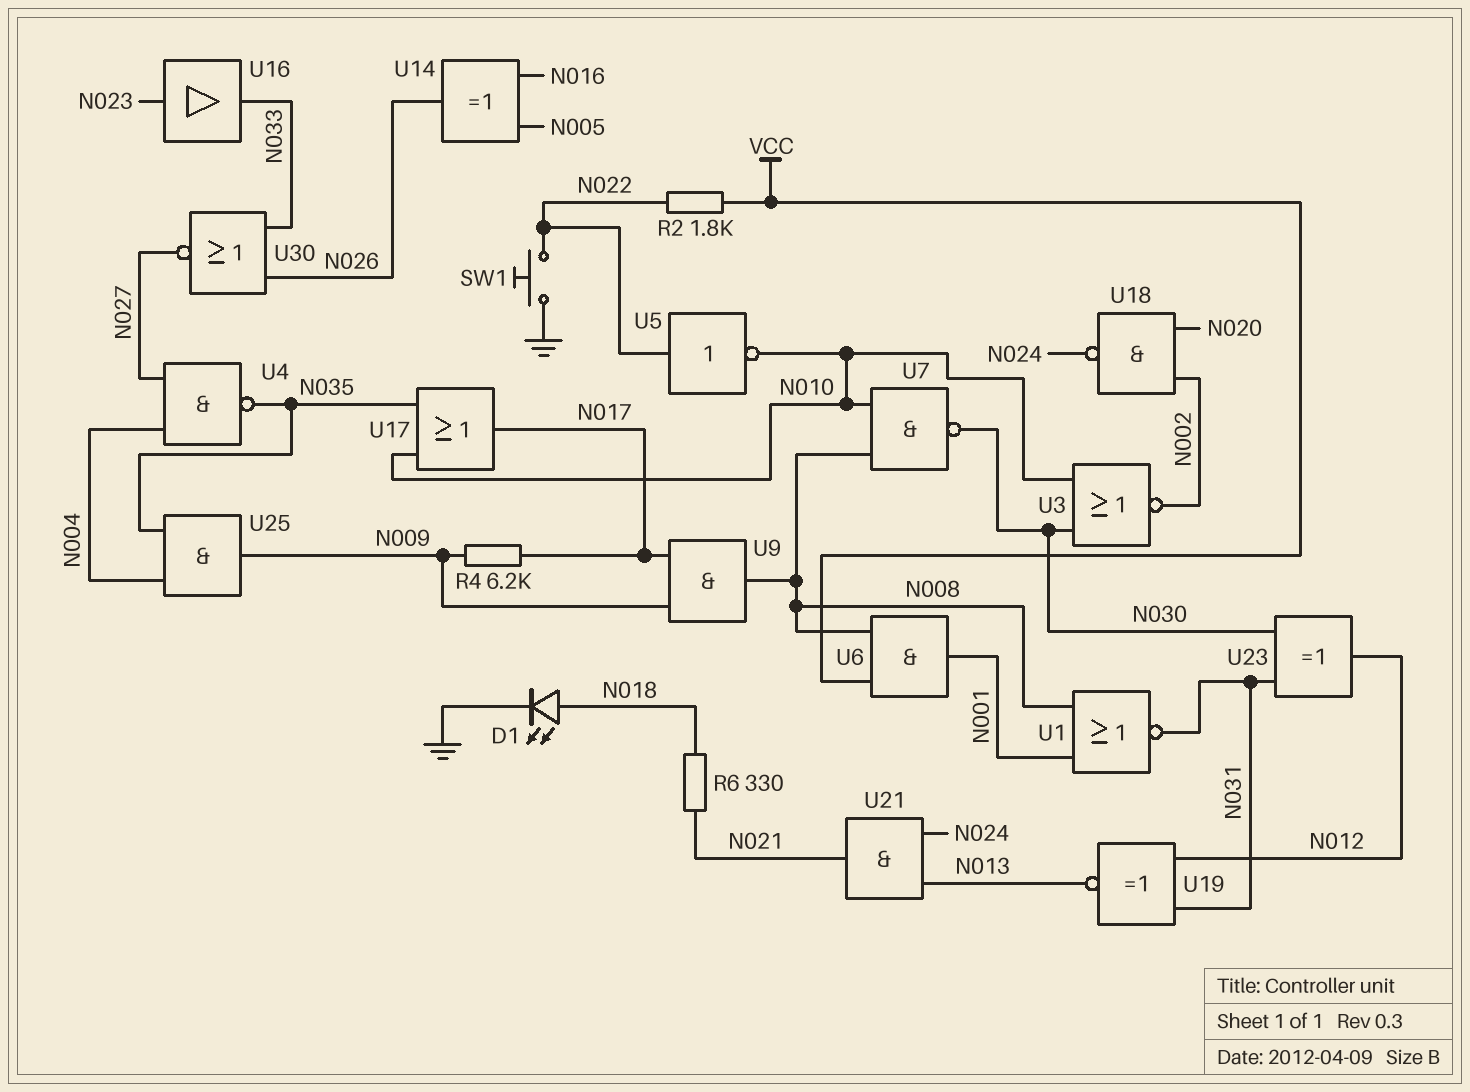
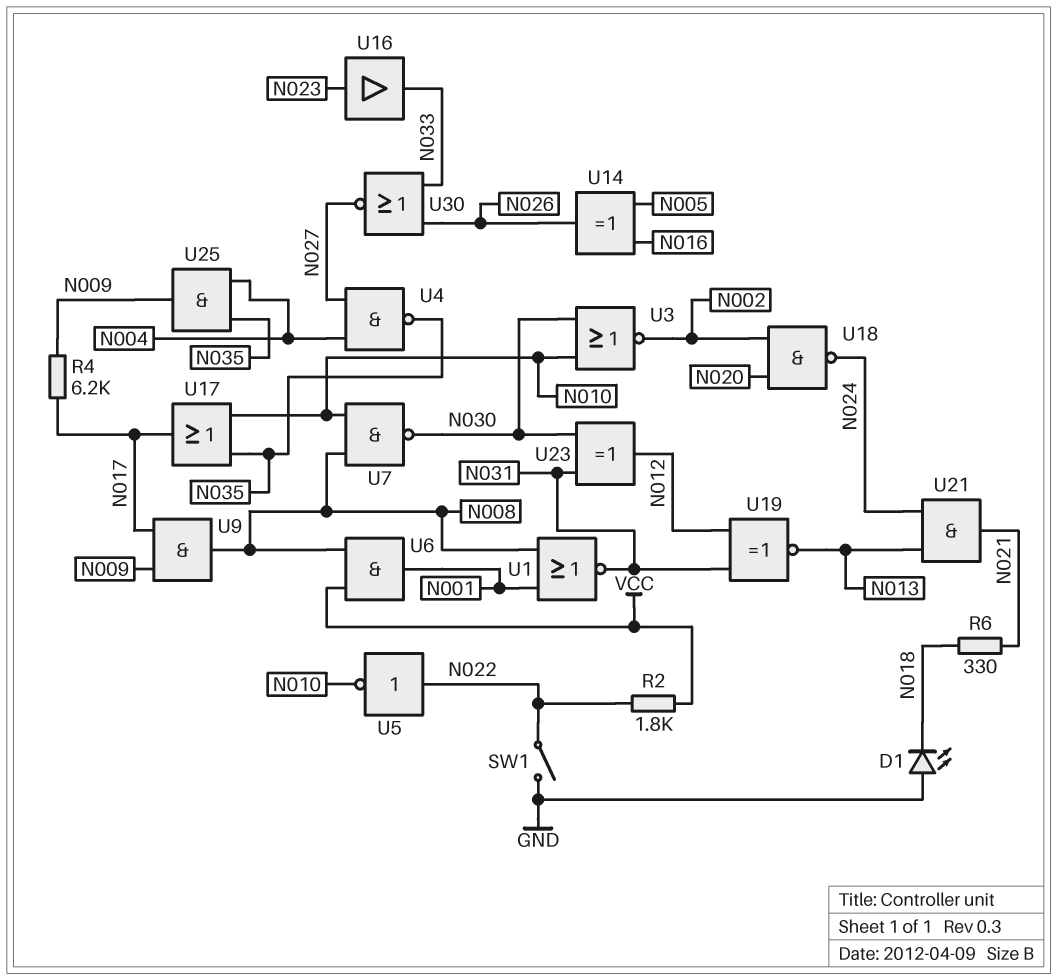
D1: LED (A N018, K GND) -> LED (A GND, K N018)
SW1: button (GND, N022) -> switch (GND, N022)

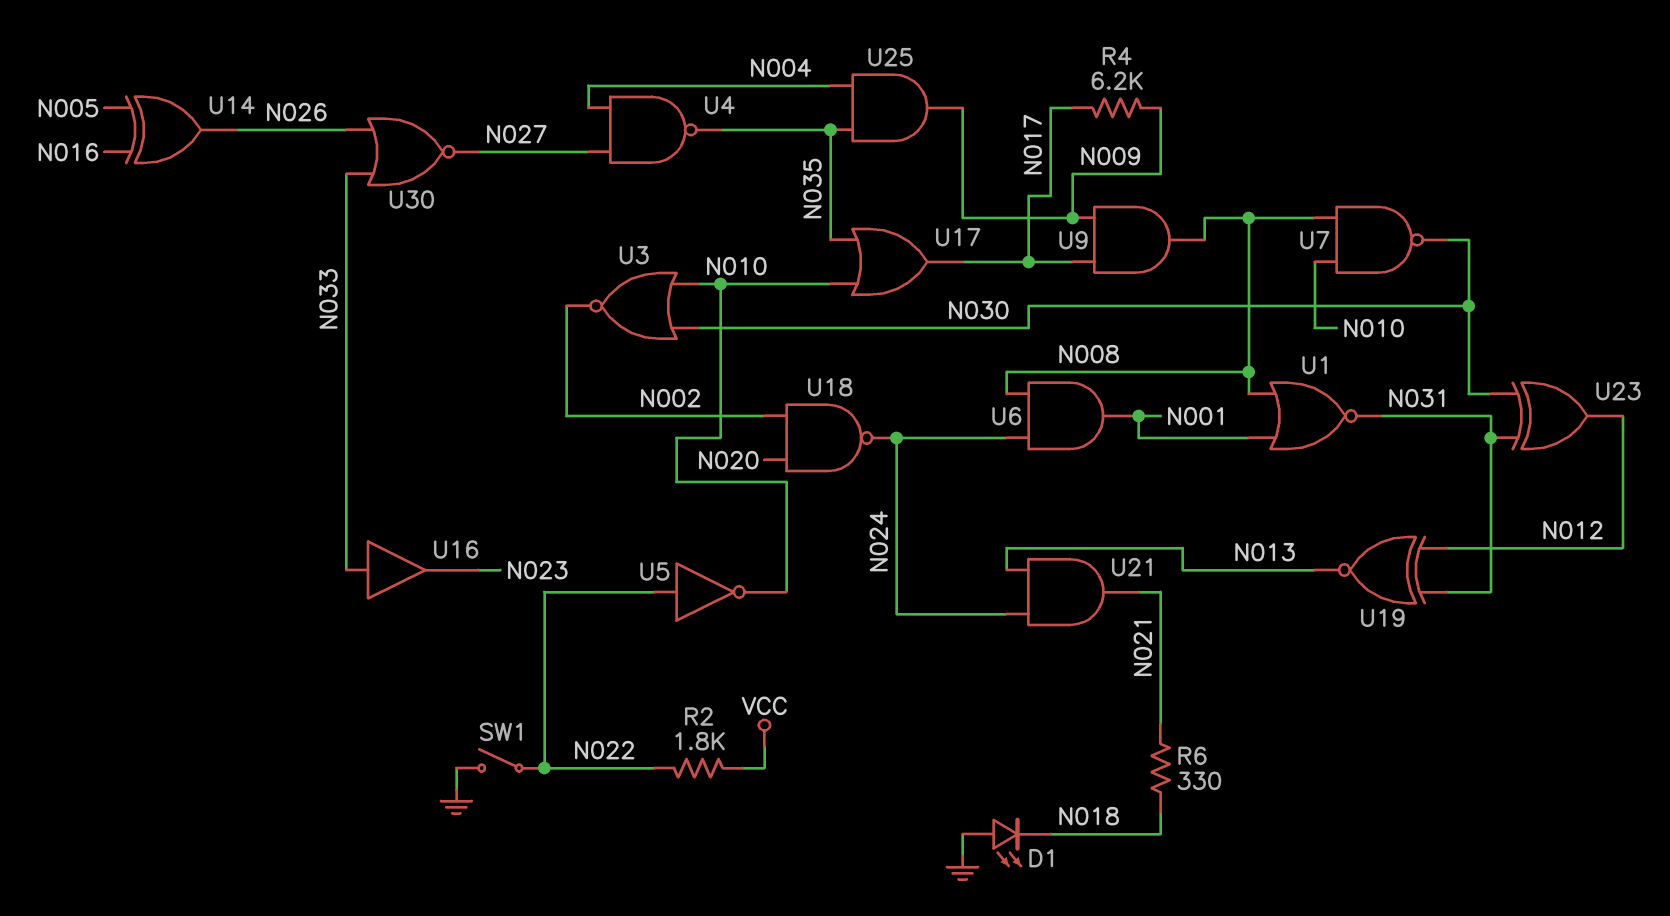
U6: AND (in N008, in VCC, out N001) -> AND (in N008, in N024, out N001)
U16: buffer (in N023, out N033) -> buffer (in N033, out N023)

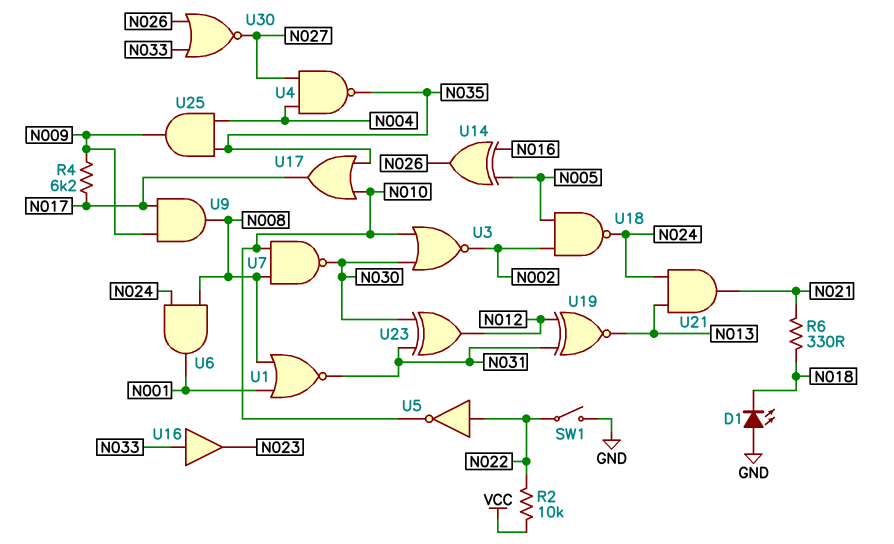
R2: 1.8k (N022, VCC) -> 10k (N022, VCC)
U18: NAND (in N002, in N020, out N024) -> NAND (in N002, in N005, out N024)

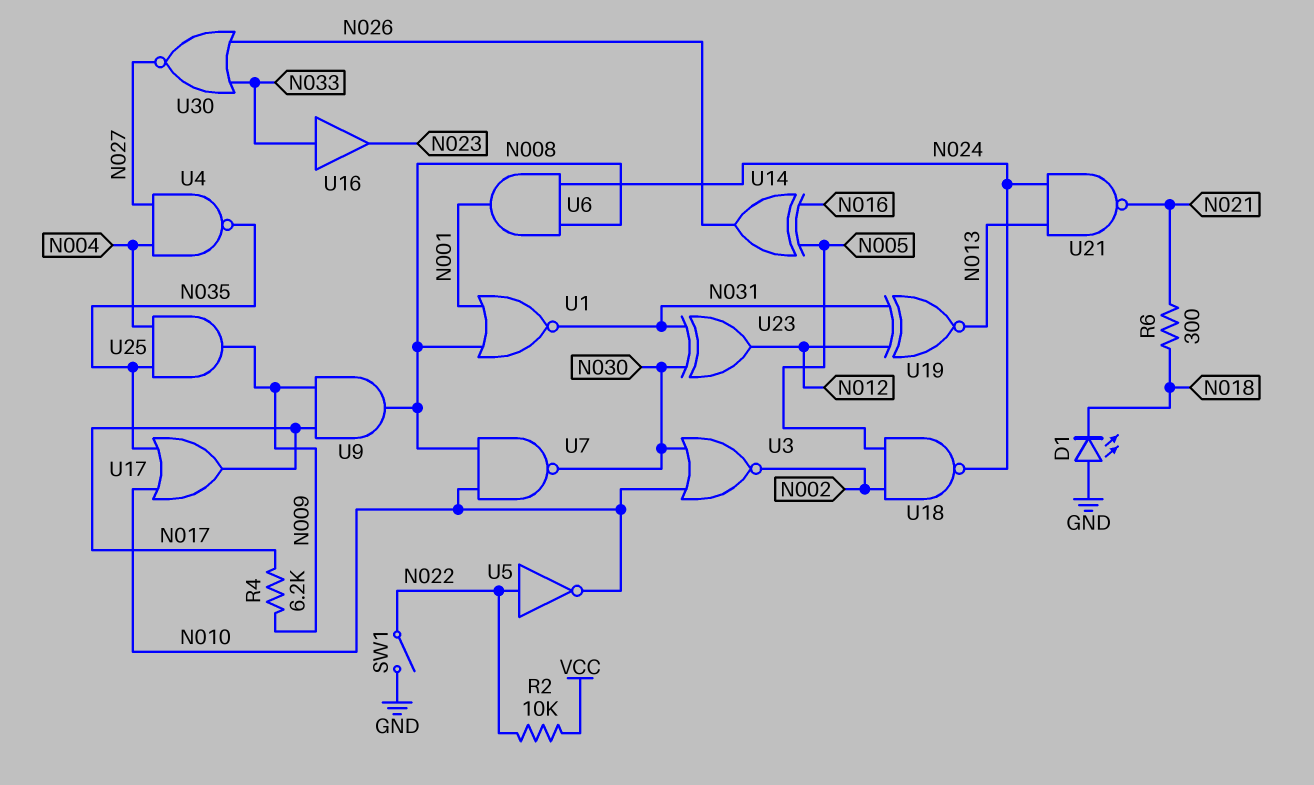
R6: 330 (N018, N021) -> 300 (N018, N021)
U21: AND (in N013, in N024, out N021) -> NAND (in N013, in N024, out N021)

